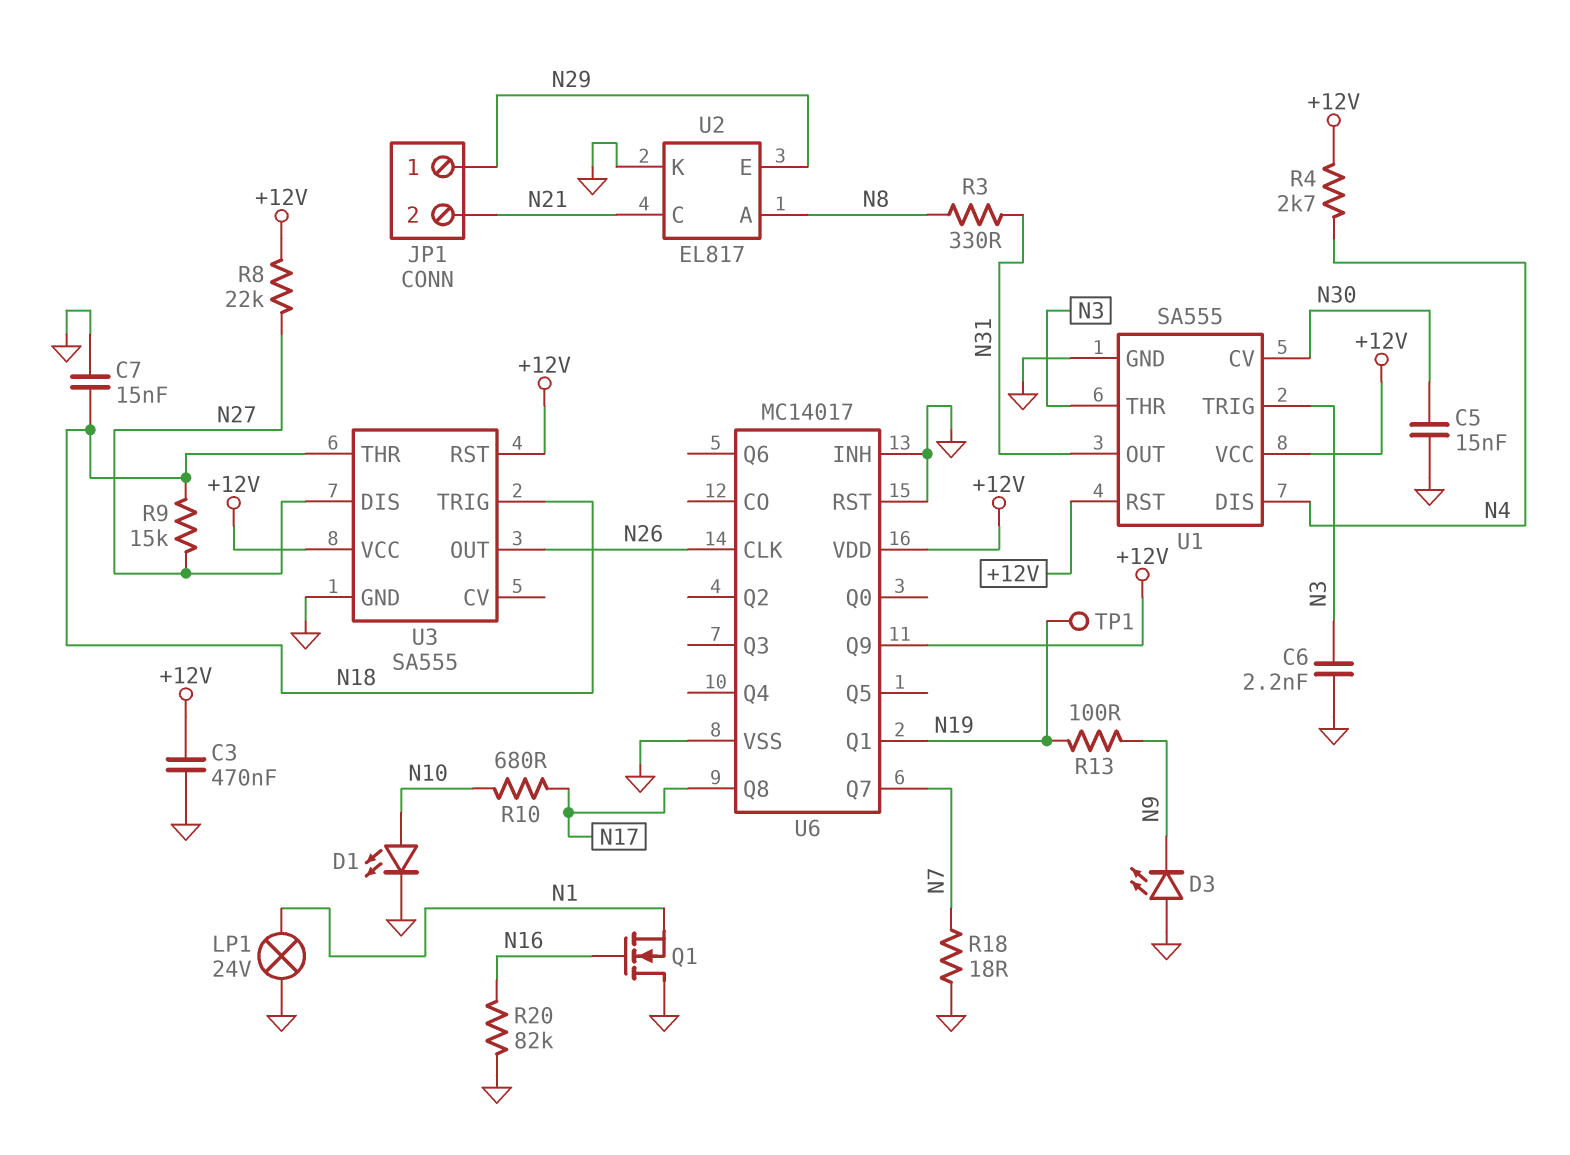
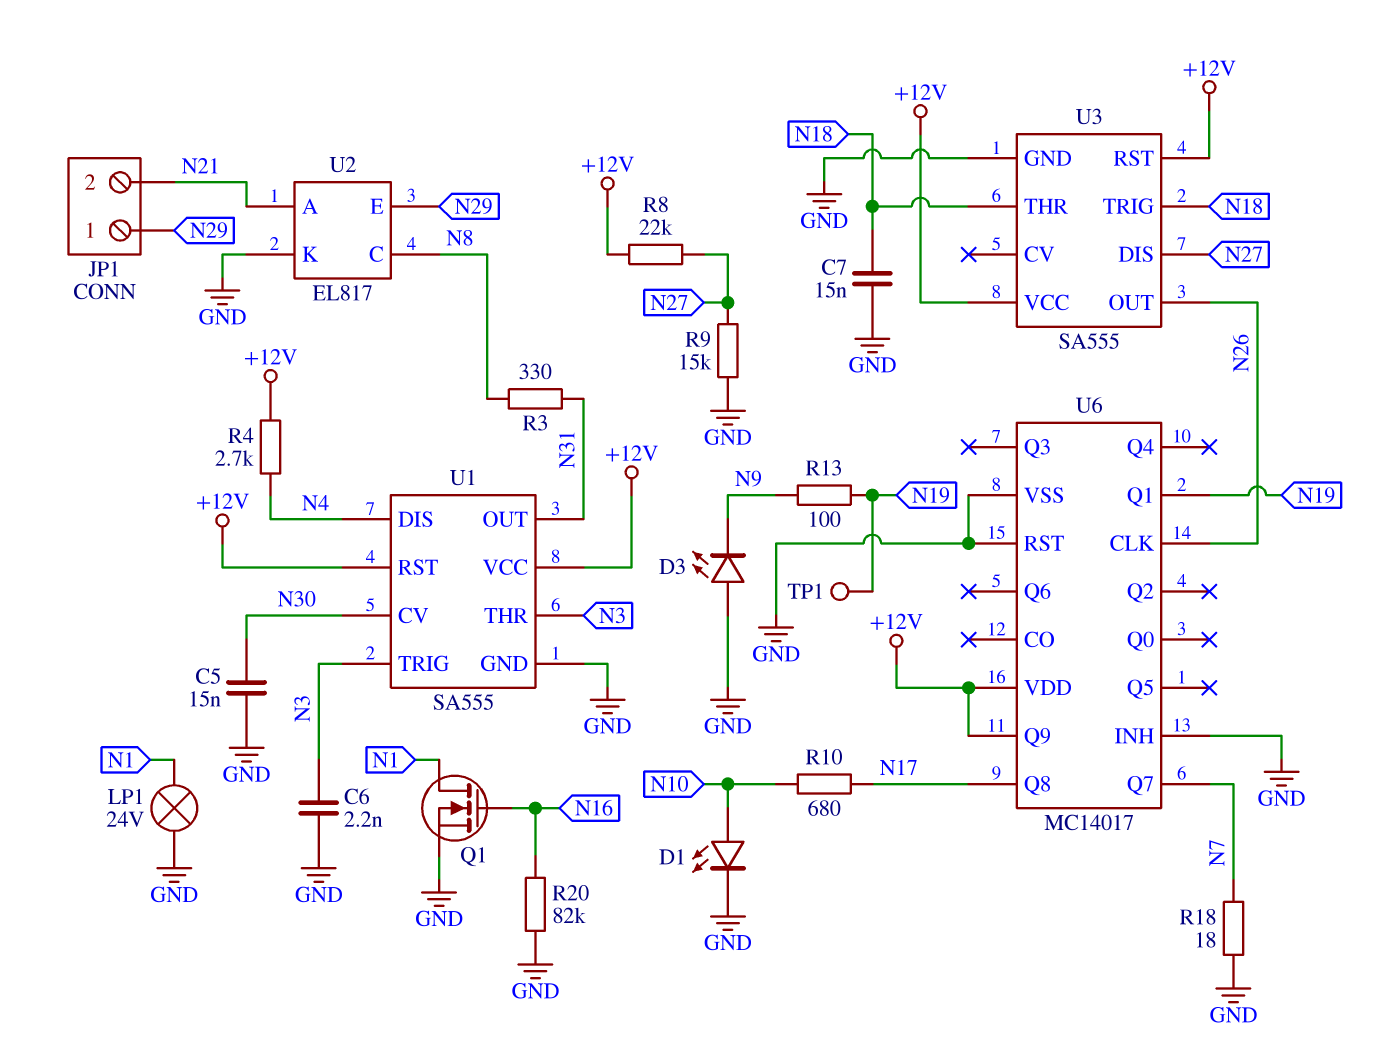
C3: 470nF (+12V, GND) -> none
Q1: NMOS (G N16, D GND, S N1) -> NMOS (G N16, D N1, S GND)
R9: 15k (N18, N27) -> 15k (GND, N27)
U2 pin A: N8 -> N21
U2 pin C: N21 -> N8

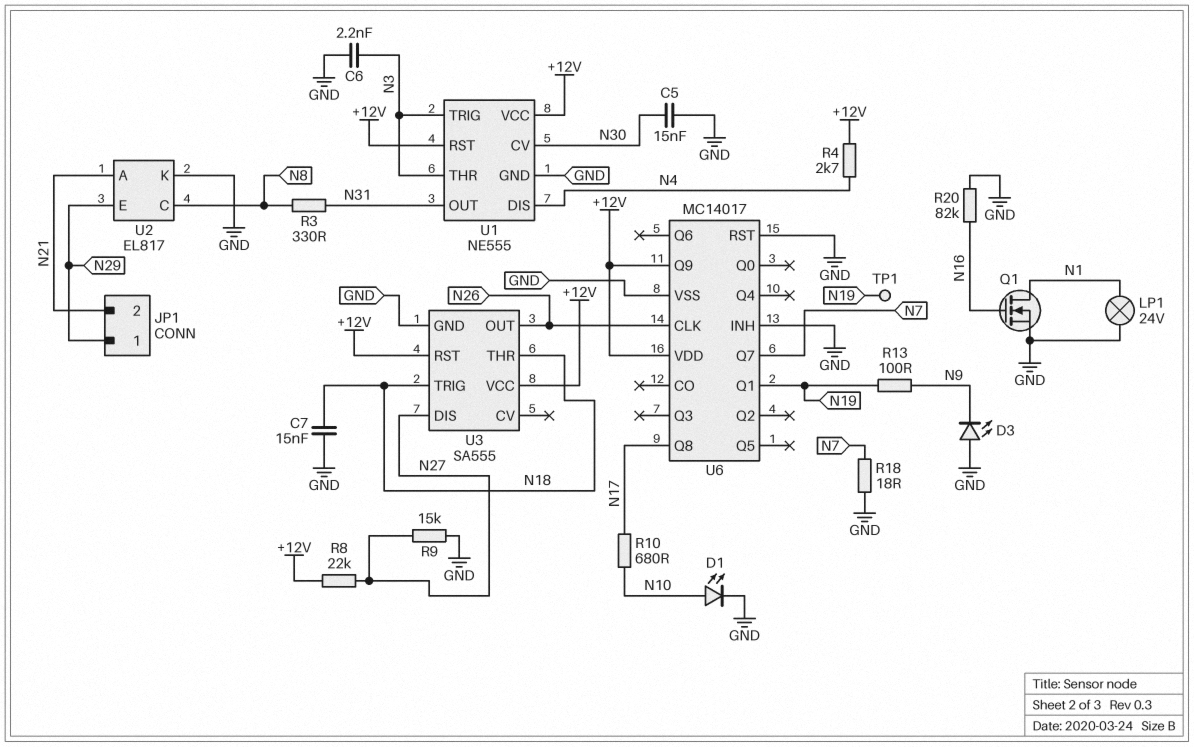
U1: SA555 -> NE555

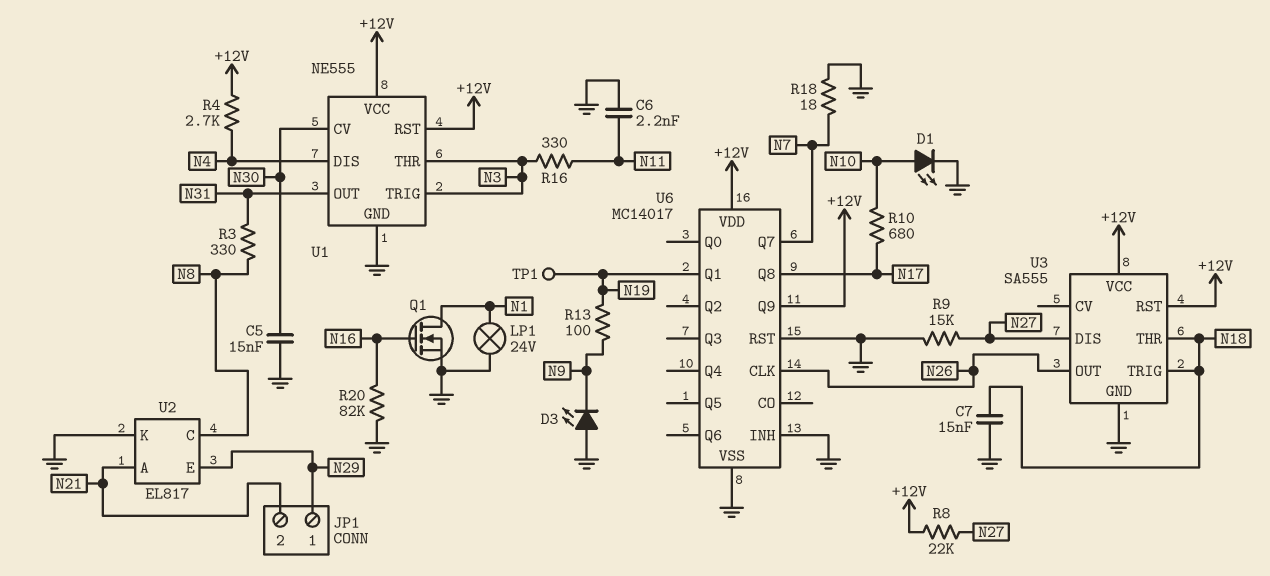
C6: 2.2nF (GND, N3) -> 2.2nF (GND, N11)
R16: none -> 330 (N3, N11)

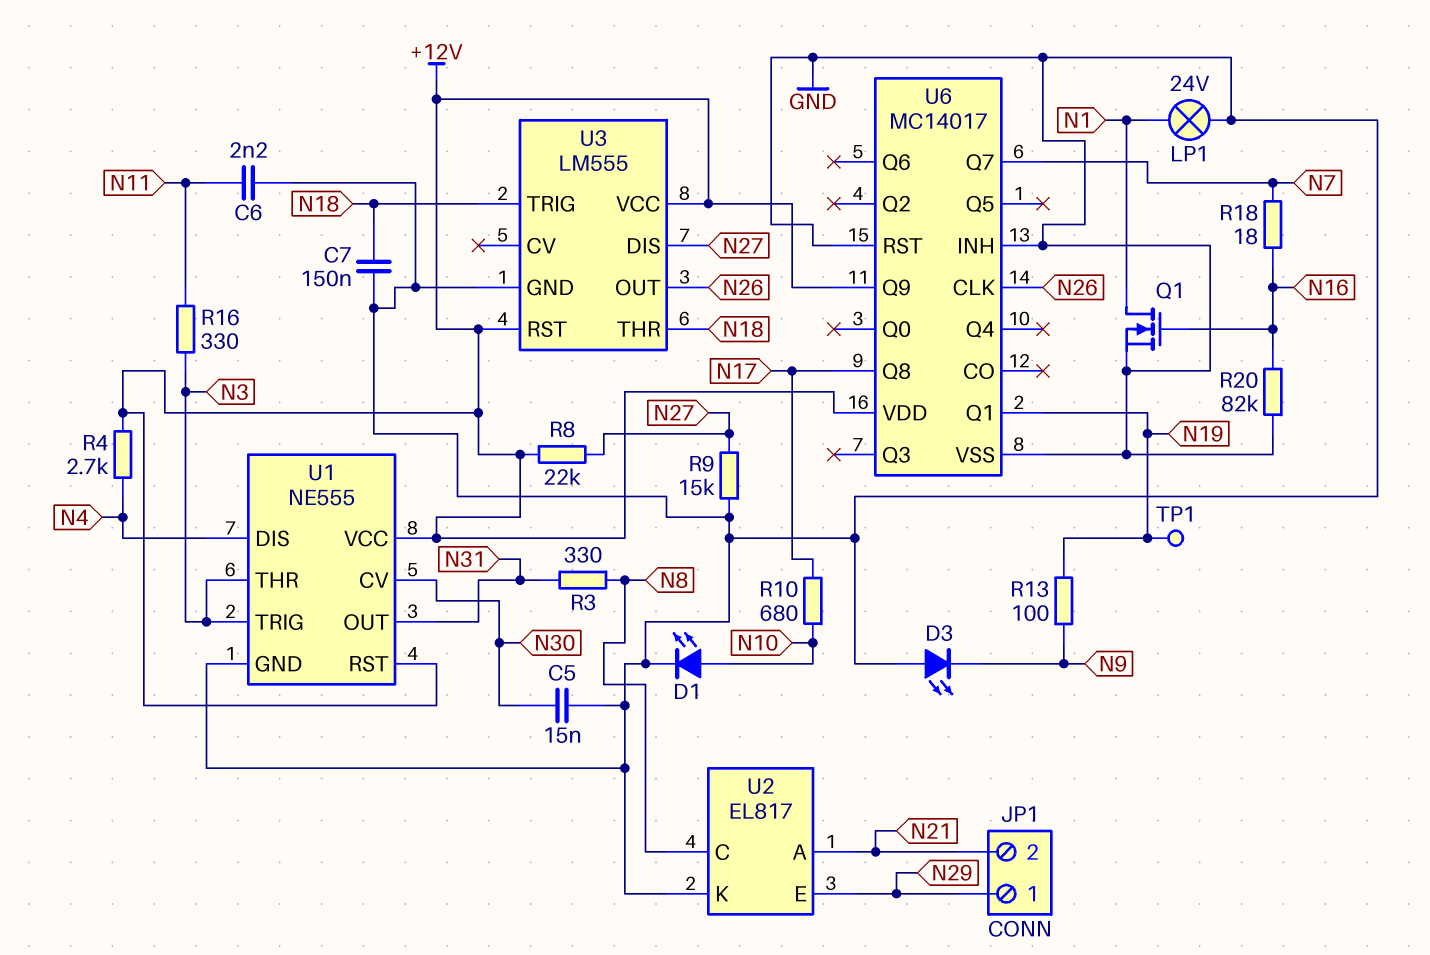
C7: 15nF (GND, N18) -> 150nF (GND, N18)
R18: 18 (GND, N7) -> 18 (N7, N16)
U3: SA555 -> LM555

